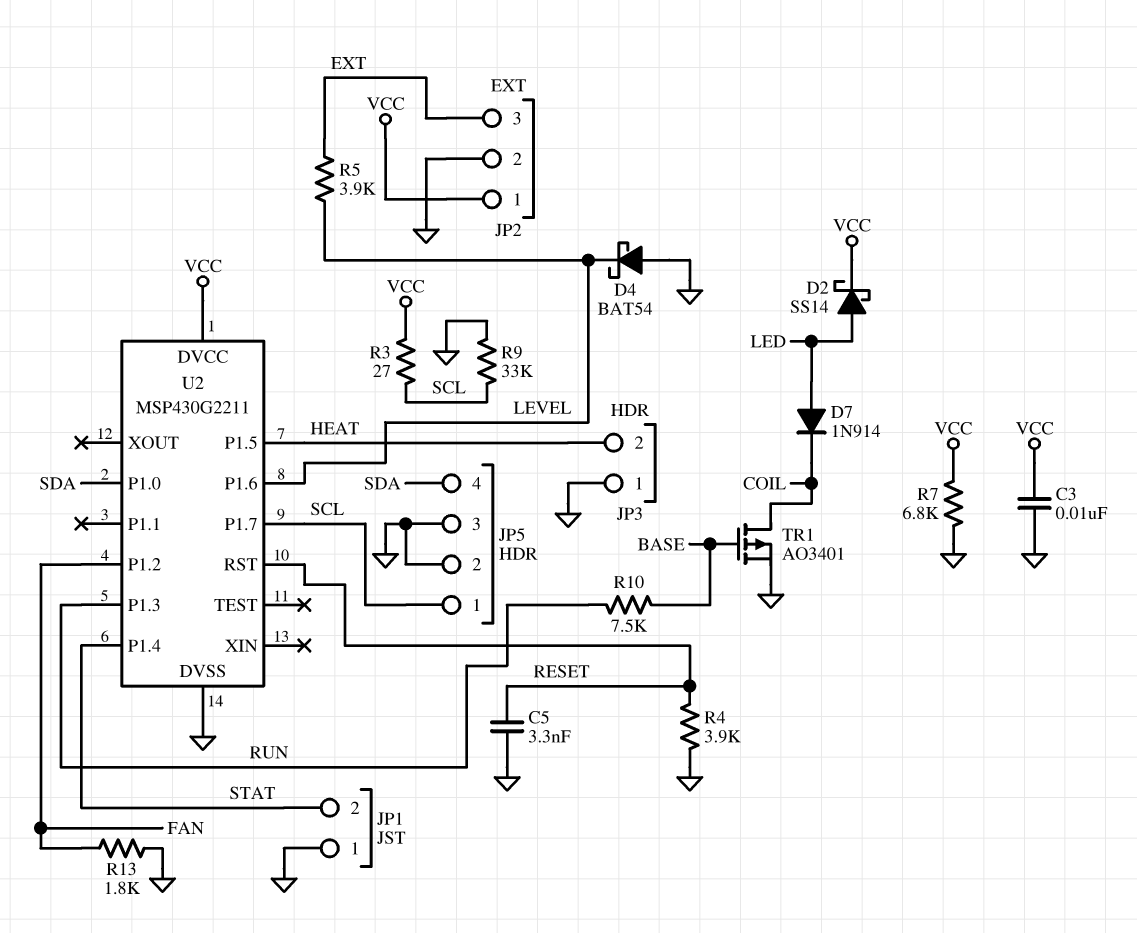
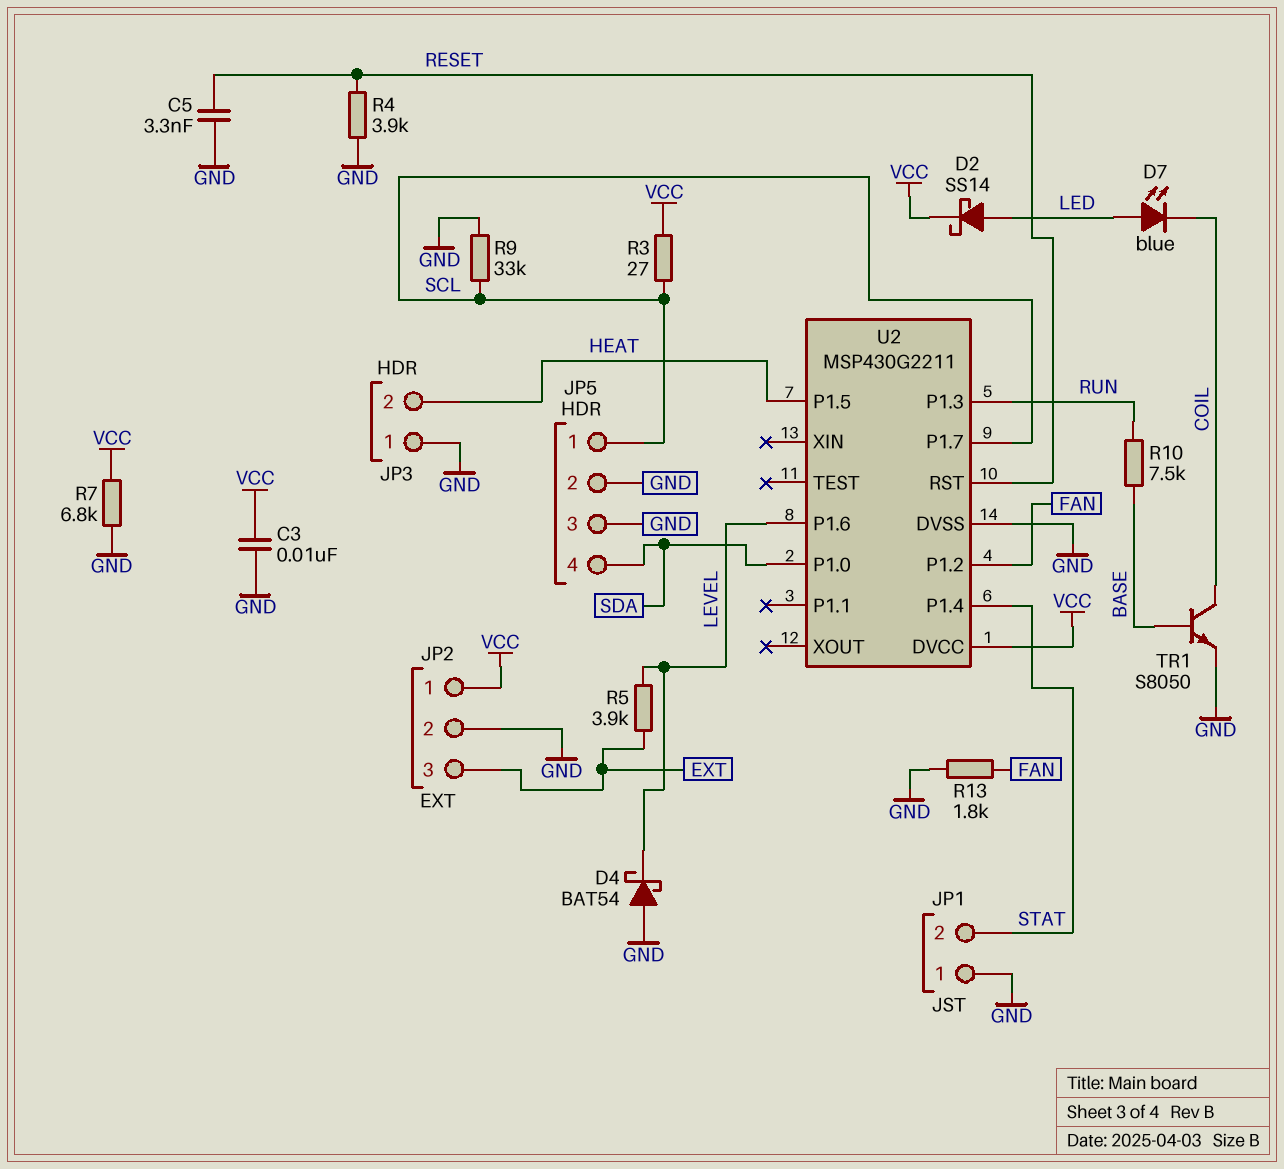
D7: diode 1N914 (A LED, K COIL) -> LED blue (A LED, K COIL)
TR1: PMOS AO3401 (G BASE, D COIL, S GND) -> NPN S8050 (B BASE, C COIL, E GND)

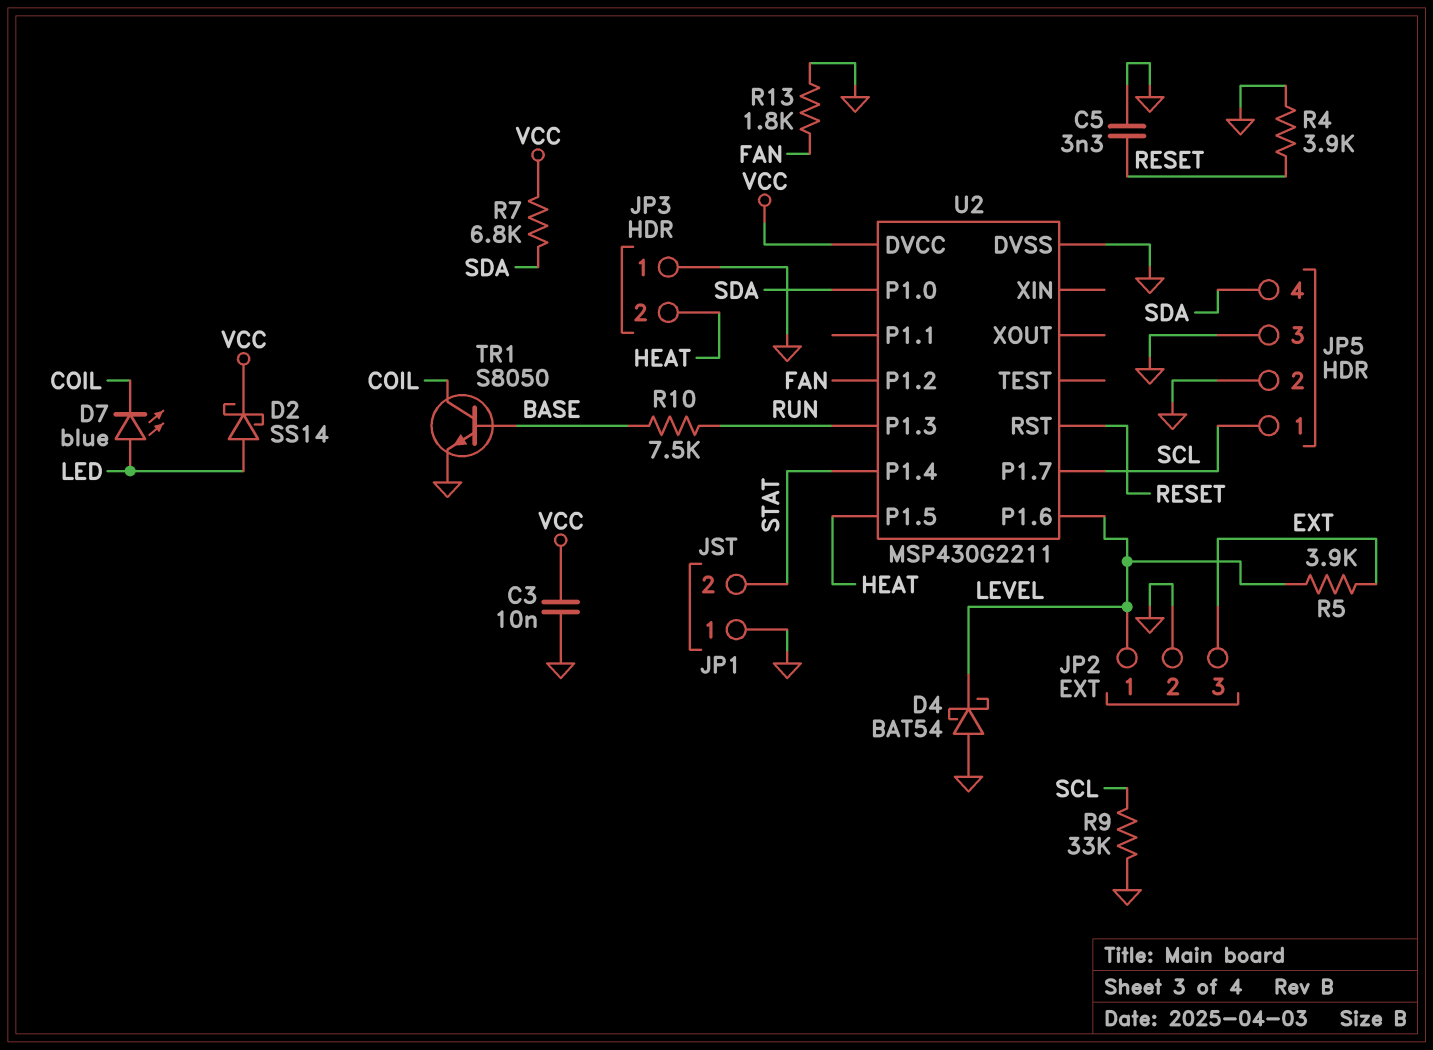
JP2 pin 1: VCC -> LEVEL
R3: 27 (SCL, VCC) -> none
R7: 6.8k (GND, VCC) -> 6.8k (SDA, VCC)

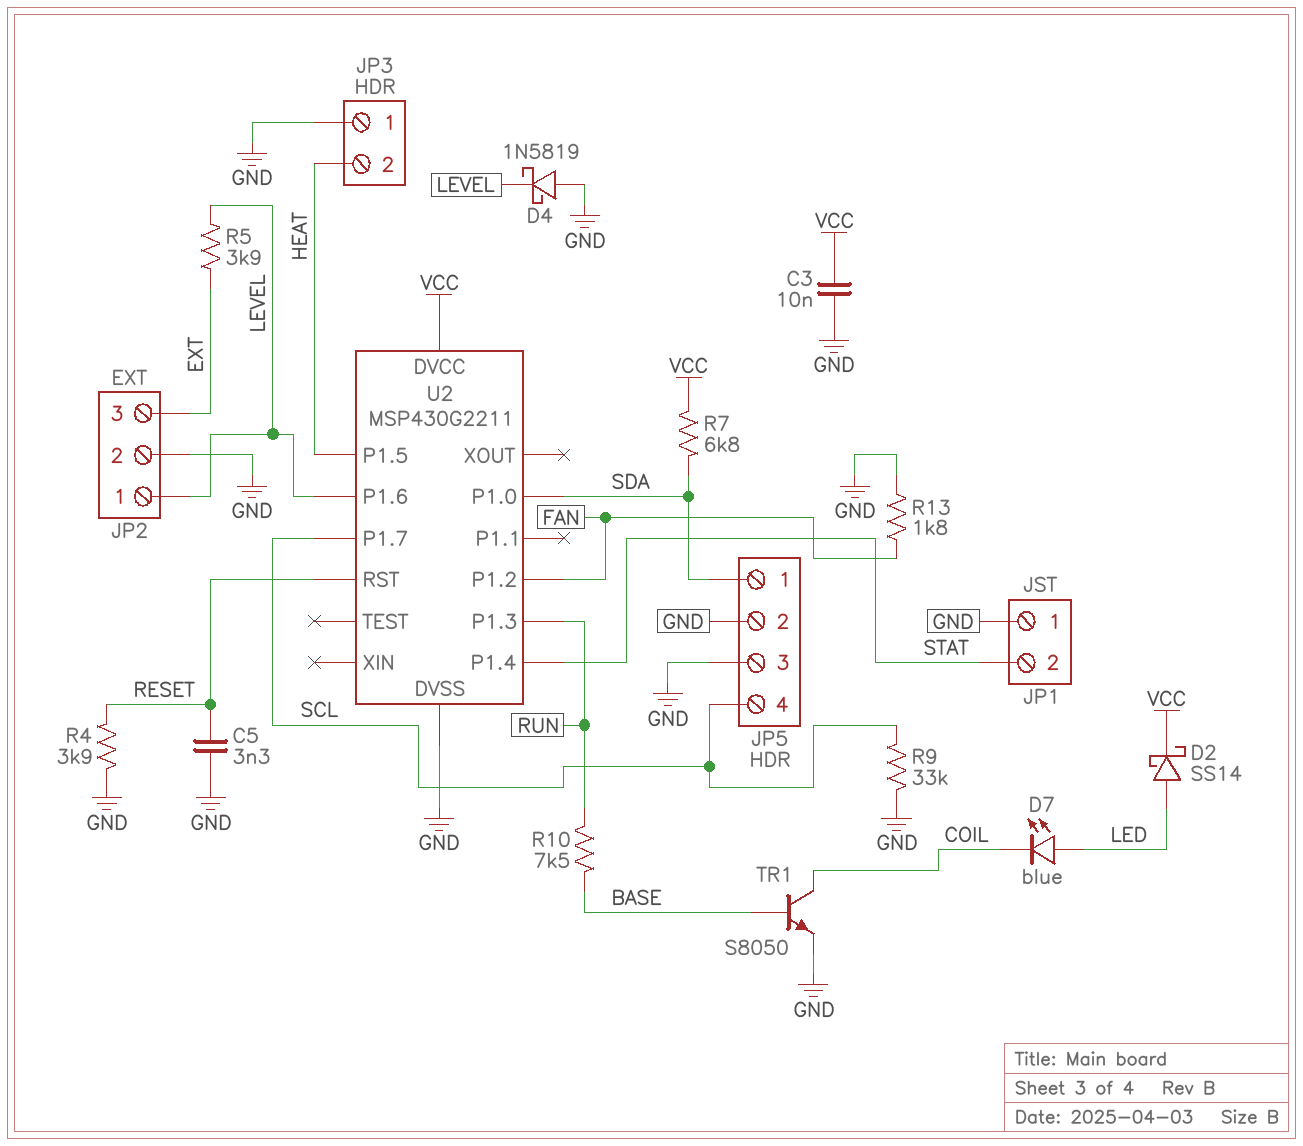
D4: schottky BAT54 (A GND, K LEVEL) -> schottky 1N5819 (A GND, K LEVEL)
JP5 pin 1: SCL -> SDA
JP5 pin 4: SDA -> SCL

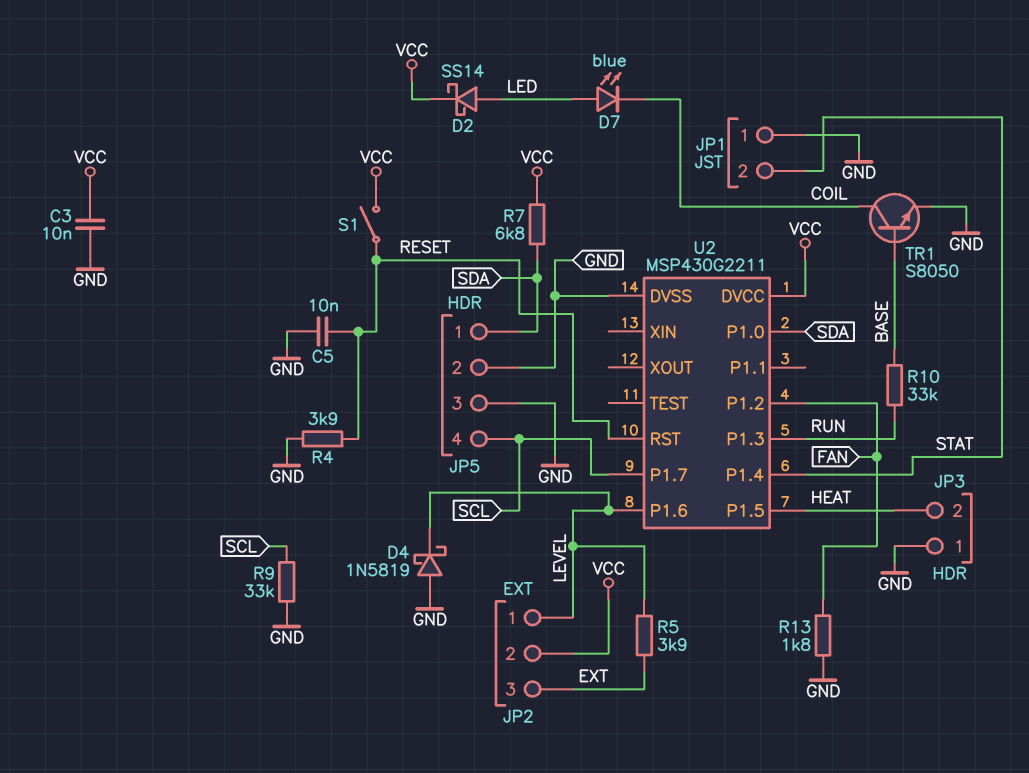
C5: 3.3nF (GND, RESET) -> 10nF (GND, RESET)
JP2 pin 2: GND -> VCC
R10: 7.5k (BASE, RUN) -> 33k (BASE, RUN)
S1: none -> switch (RESET, VCC)

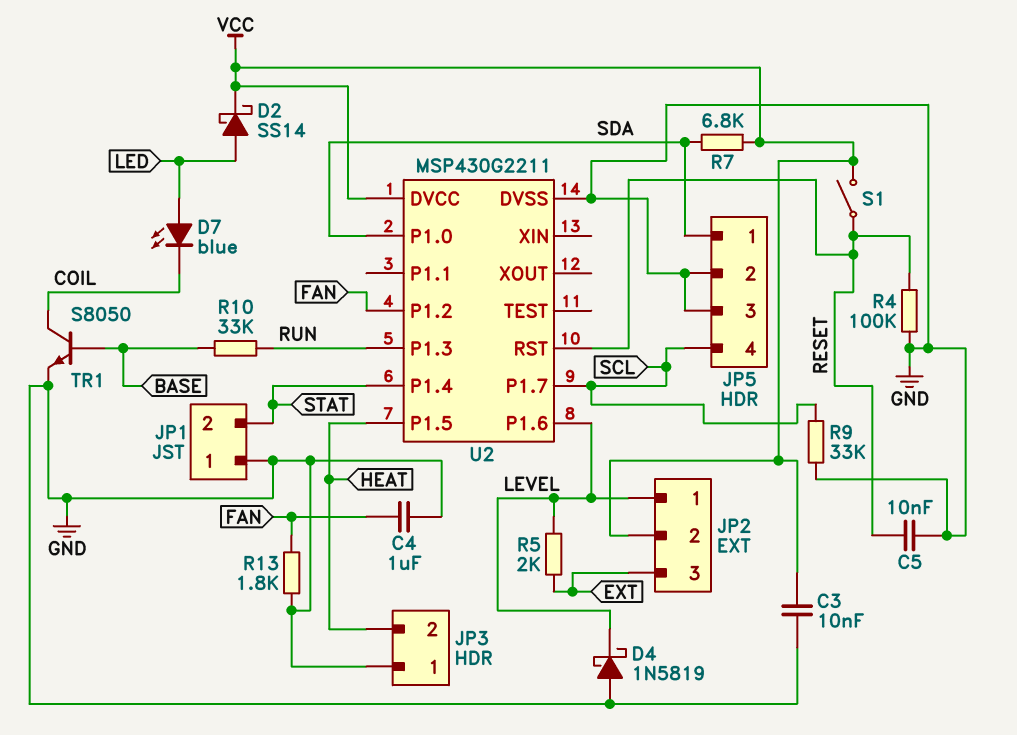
C4: none -> 1uF (FAN, GND)
R4: 3.9k (GND, RESET) -> 100k (GND, RESET)
R5: 3.9k (EXT, LEVEL) -> 2k (EXT, LEVEL)

